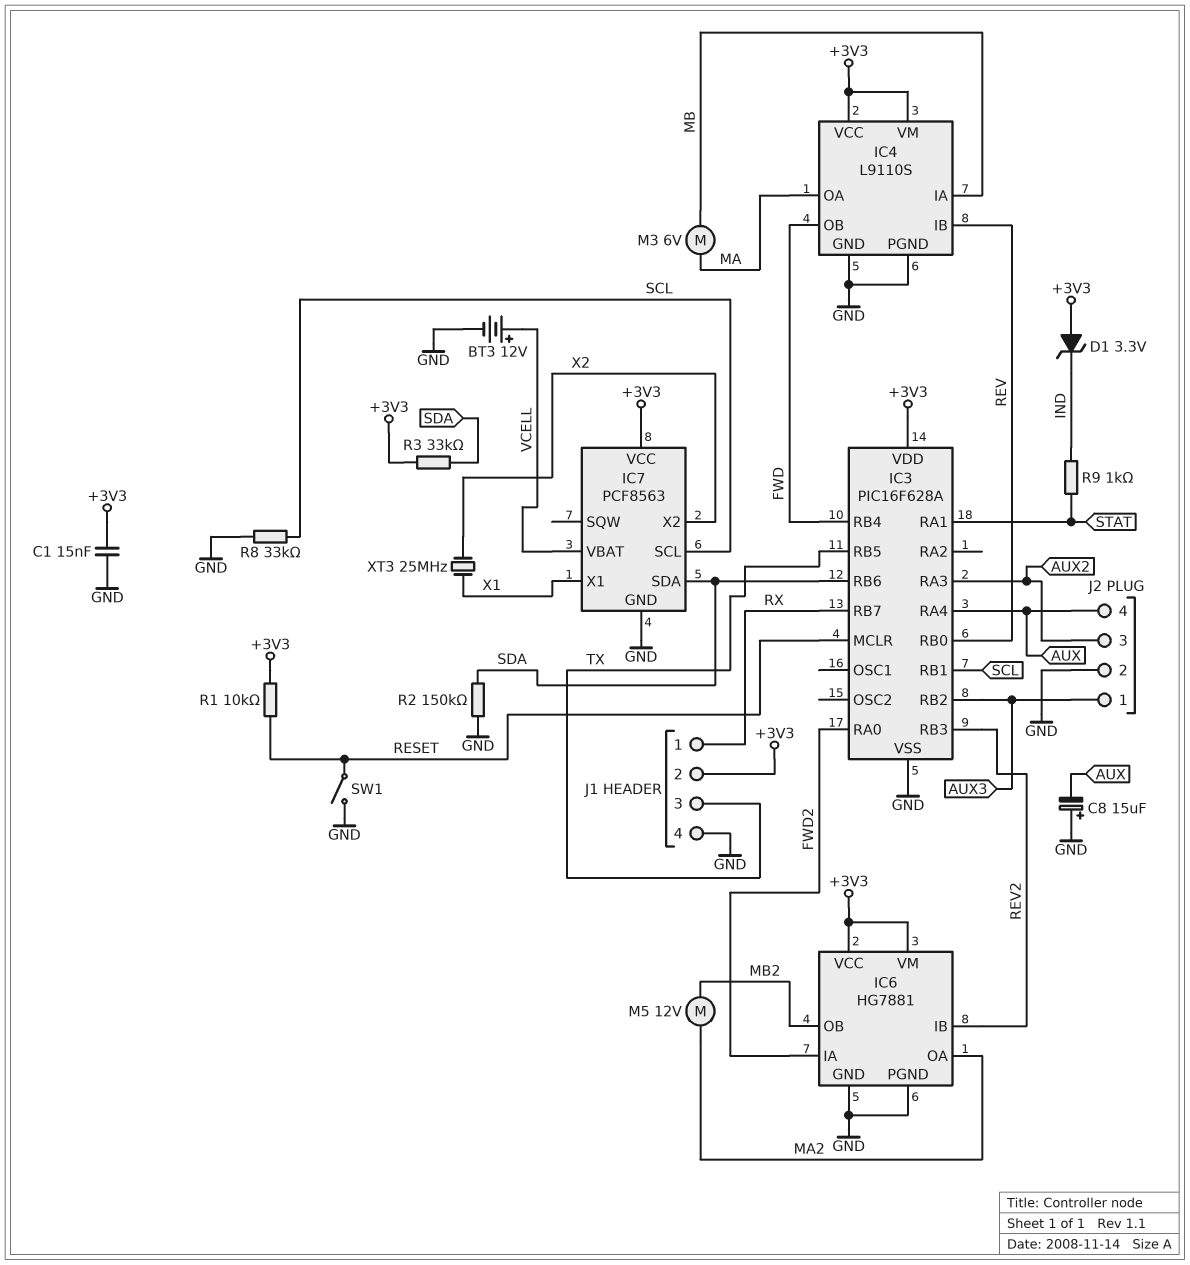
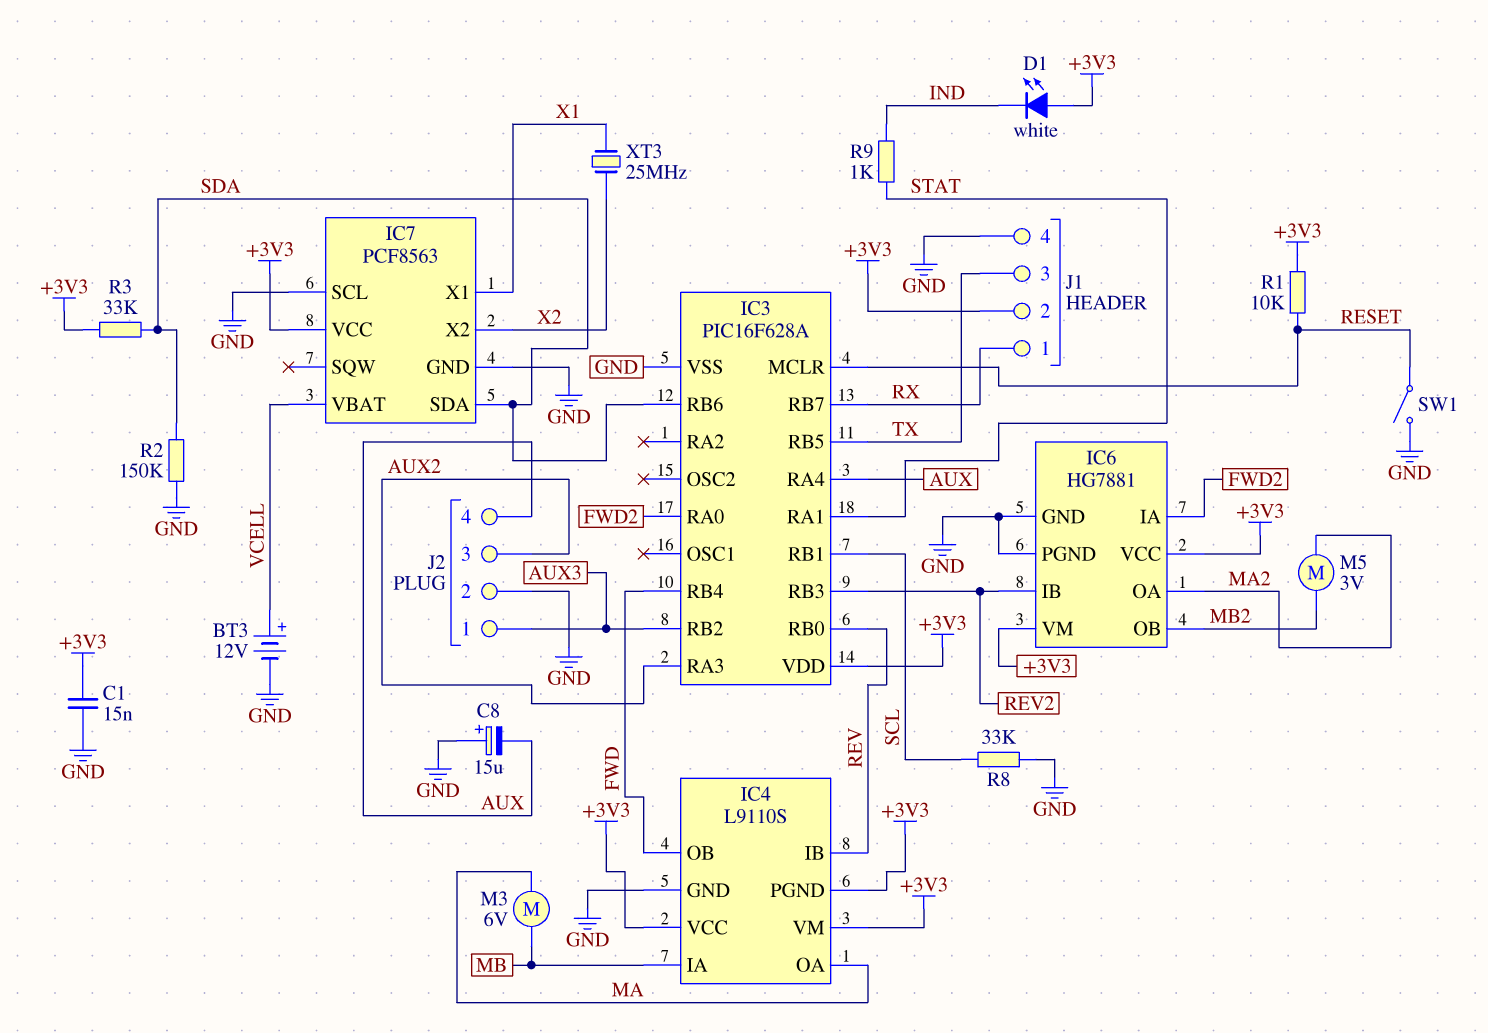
D1: zener 3.3V (A +3V3, K IND) -> LED white (A +3V3, K IND)
IC4 pin PGND: GND -> +3V3
IC7 pin SCL: SCL -> GND
M5: motor 12V (MA2, MB2) -> motor 3V (MA2, MB2)

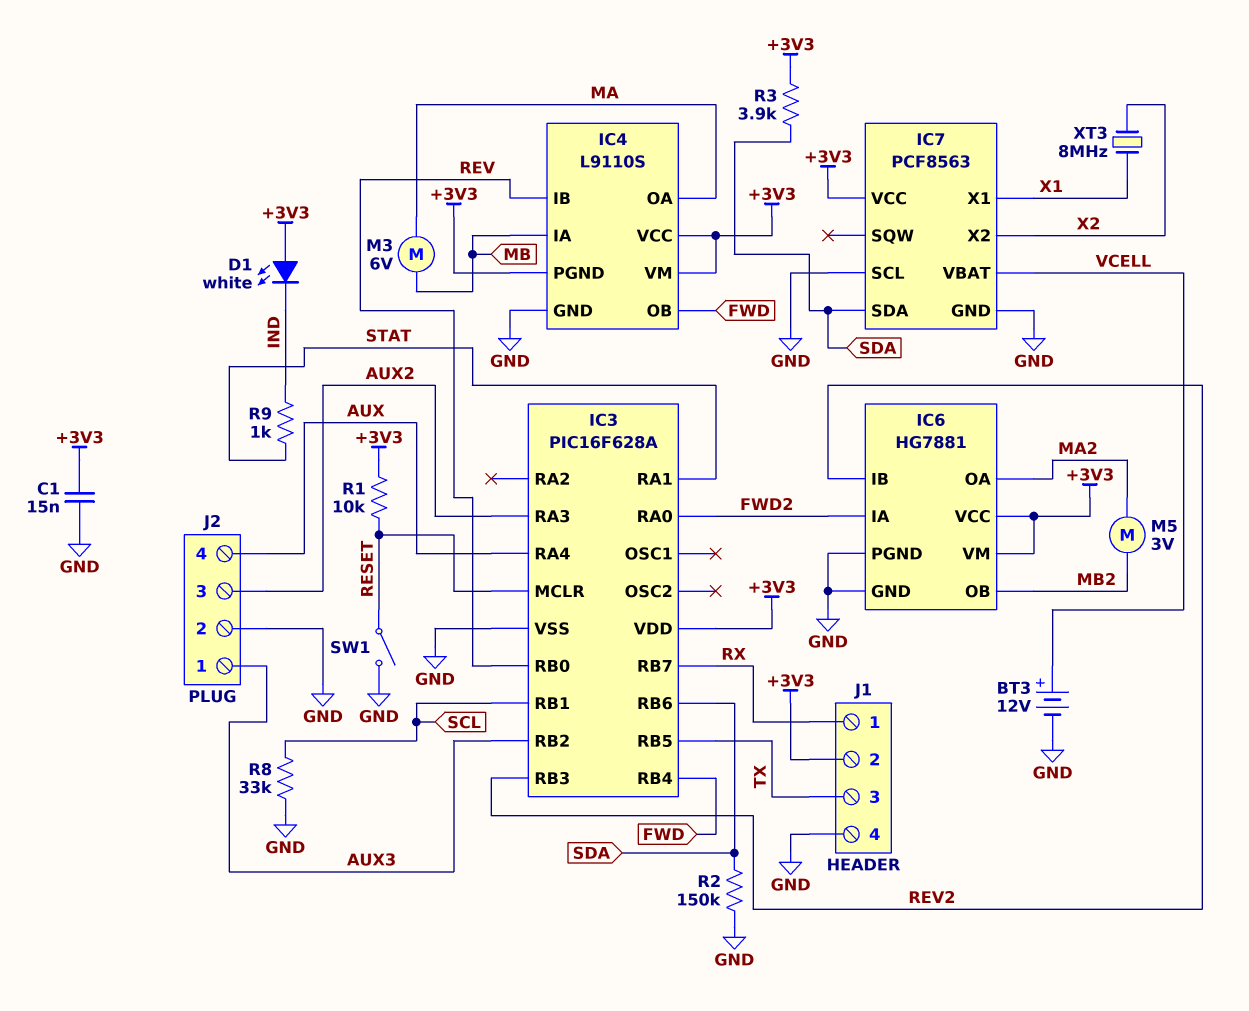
C8: 15uF (plus GND, minus AUX) -> none
R3: 33k (+3V3, SDA) -> 3.9k (+3V3, SDA)
XT3: 25MHz (X1, X2) -> 8MHz (X1, X2)

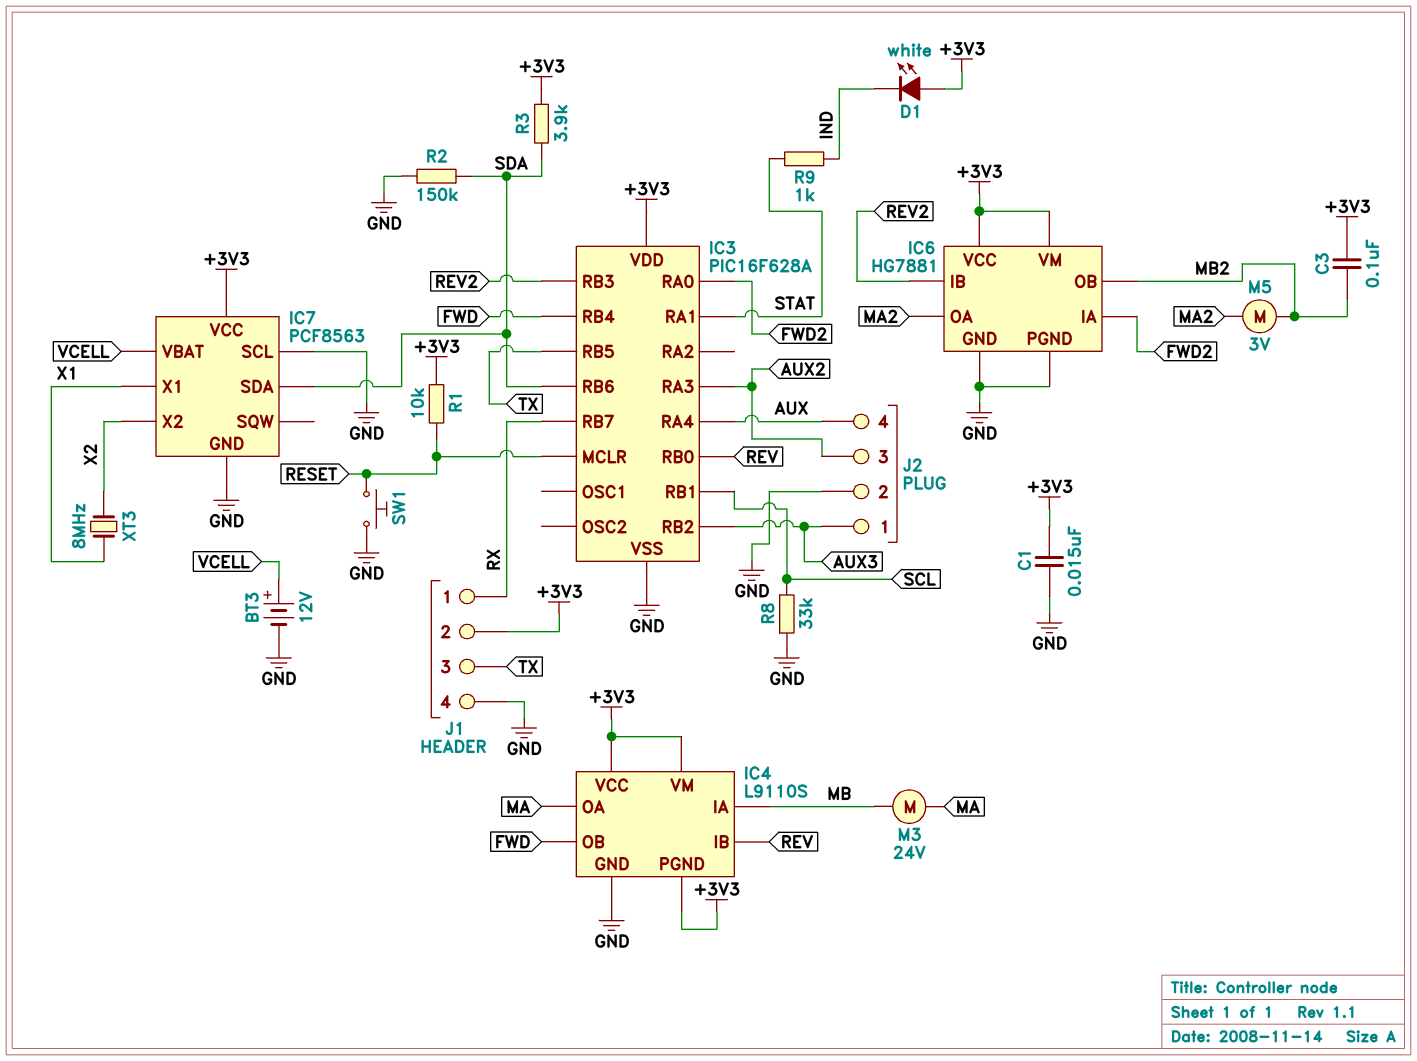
C3: none -> 100nF (+3V3, MB2)
M3: motor 6V (MA, MB) -> motor 24V (MA, MB)
SW1: switch (GND, RESET) -> button (GND, RESET)

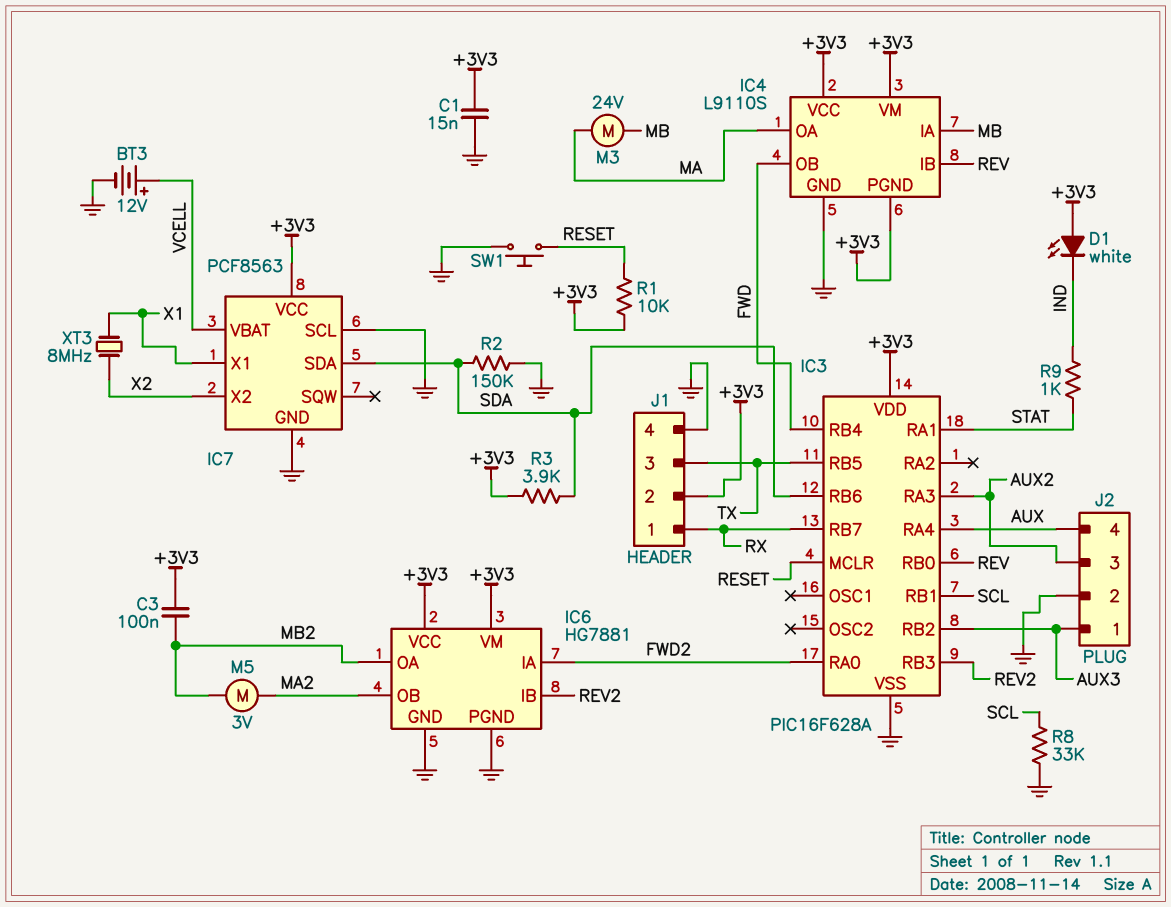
IC6 pin OA: MA2 -> MB2
IC6 pin OB: MB2 -> MA2

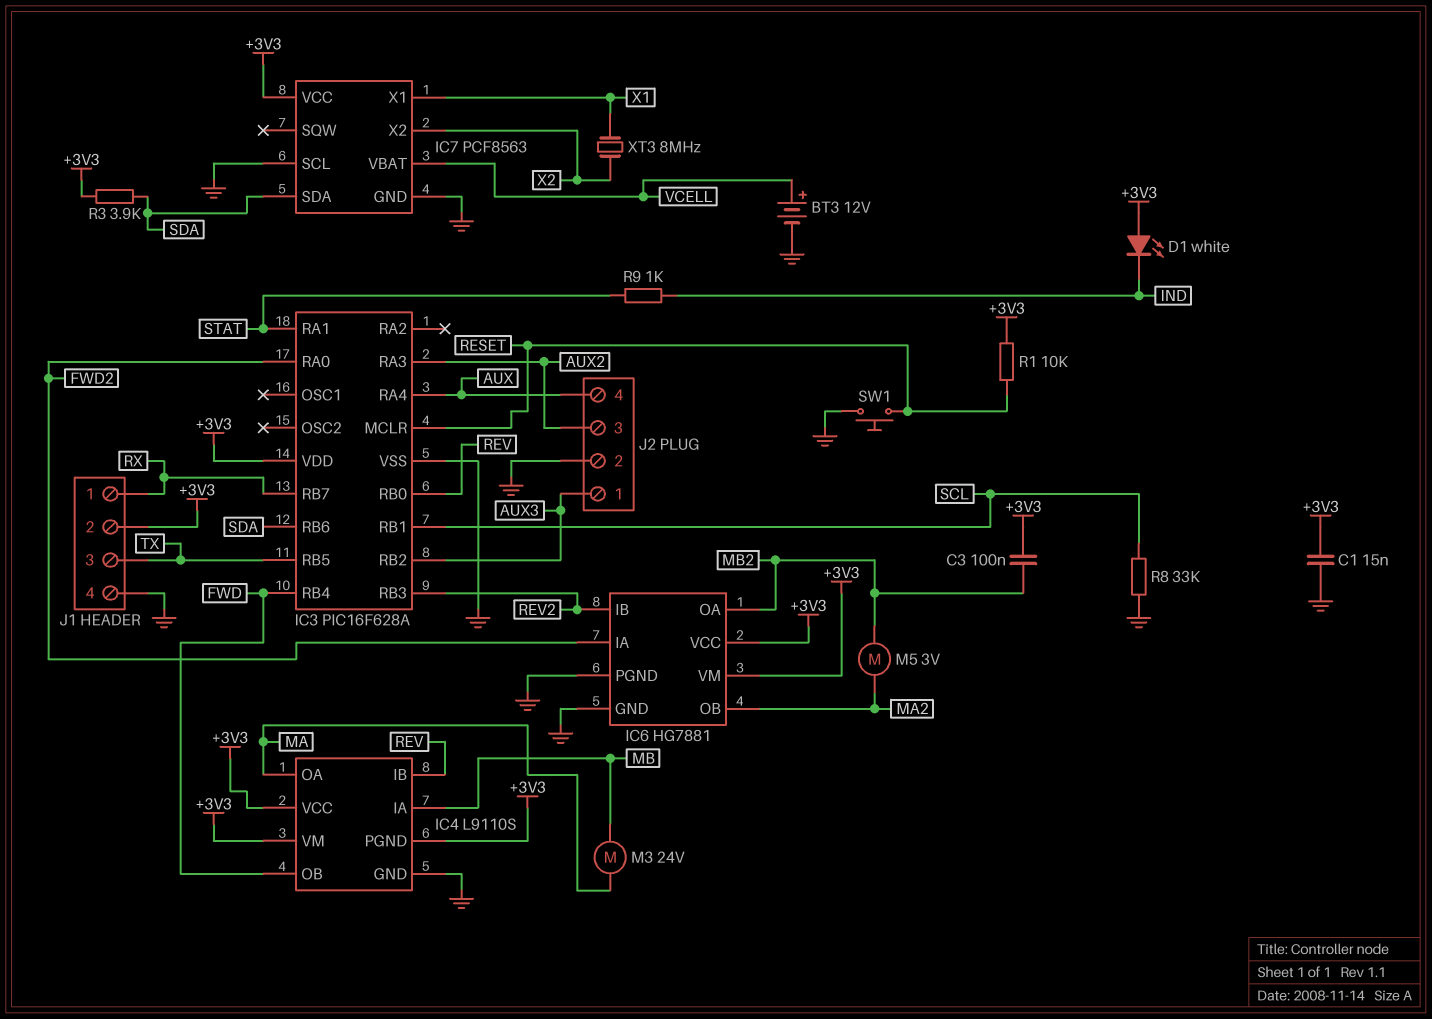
R2: 150k (GND, SDA) -> none

